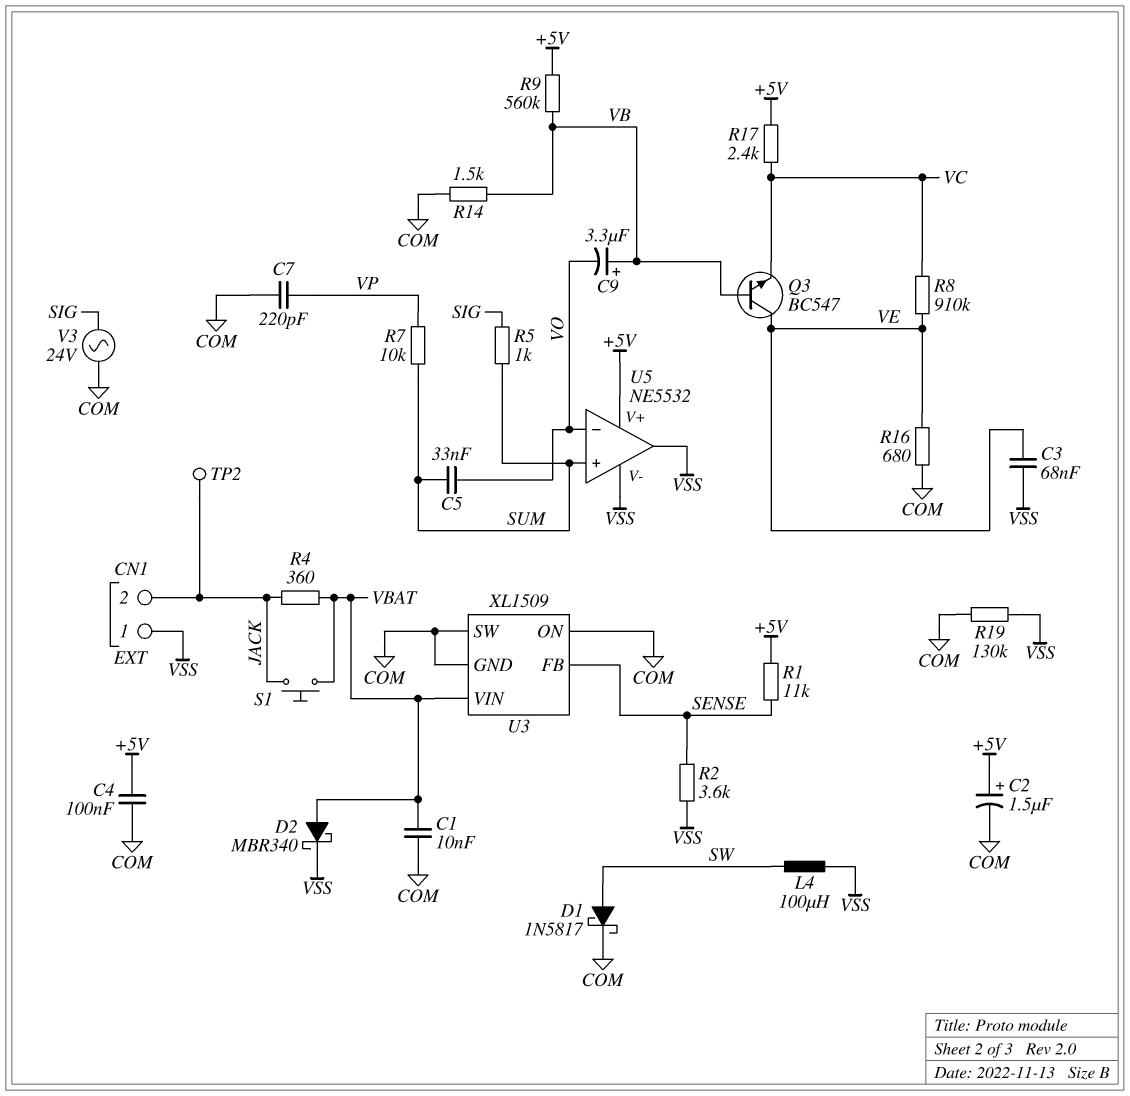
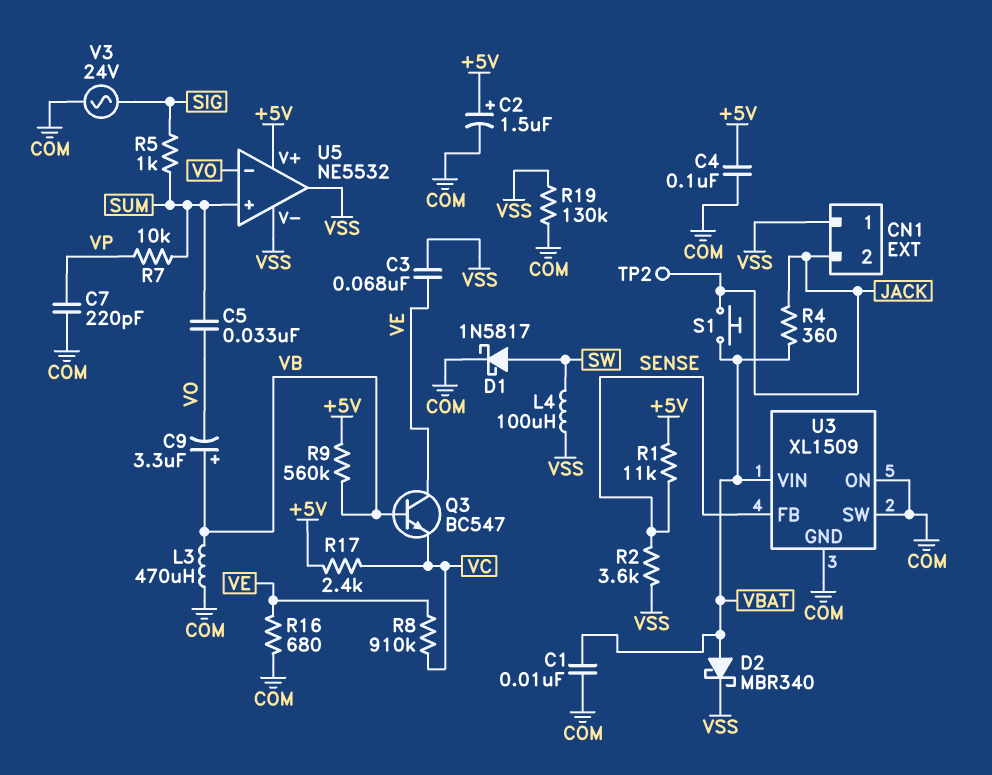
L3: none -> 470uH (COM, VB)
R14: 1.5k (COM, VB) -> none

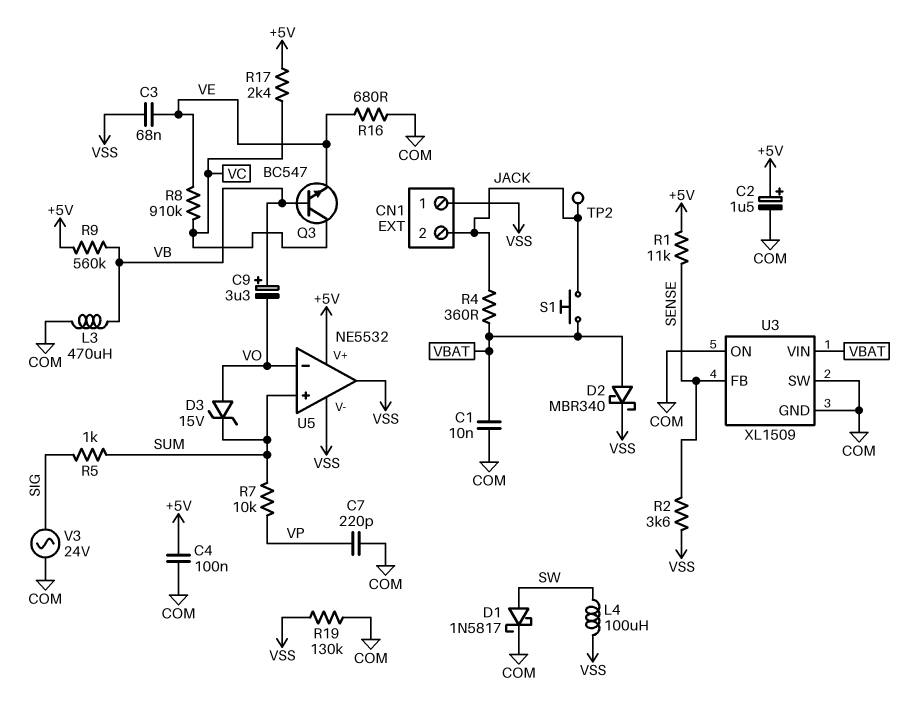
C5: 33nF (SUM, VO) -> none
D3: none -> zener 15V (A VO, K SUM)
Q3: NPN BC547 (B VB, C VE, E VC) -> NPN BC547 (B VB, C VC, E VE)

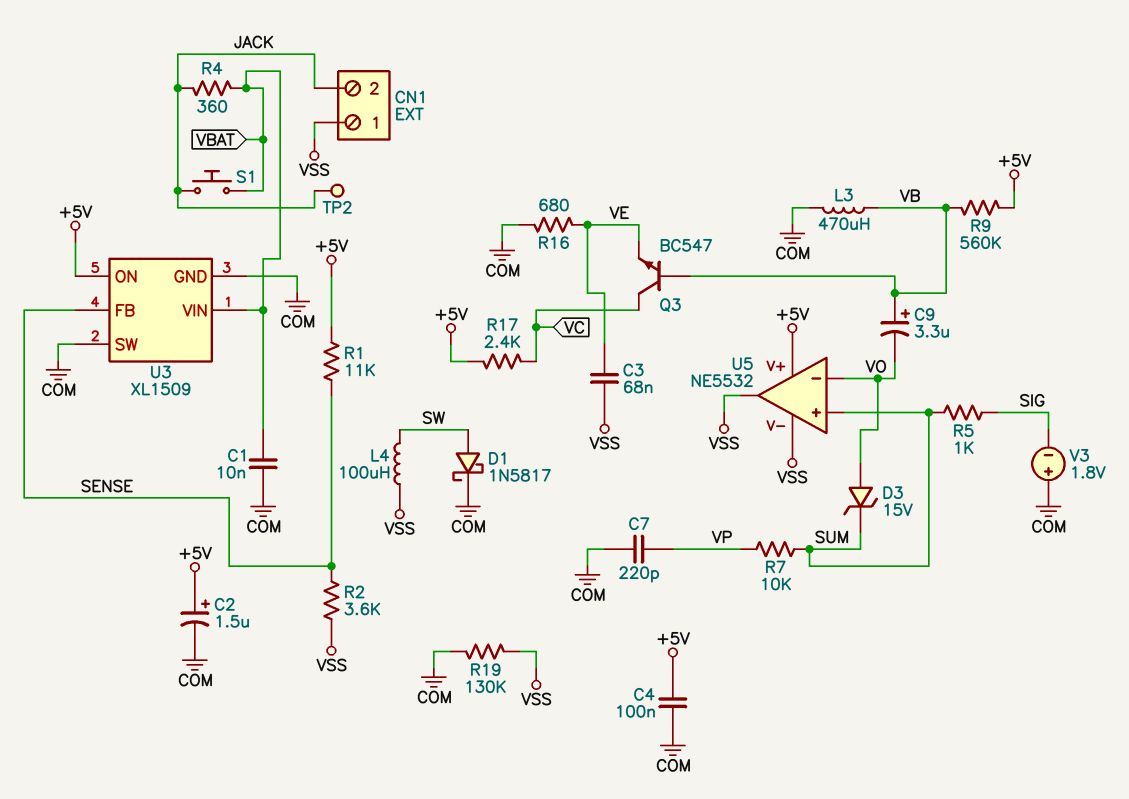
D2: schottky MBR340 (A VBAT, K VSS) -> none
R8: 910k (VC, VE) -> none
U3 pin ON: COM -> +5V
V3: AC 24V (COM, SIG) -> 1.8V (plus COM, minus SIG)

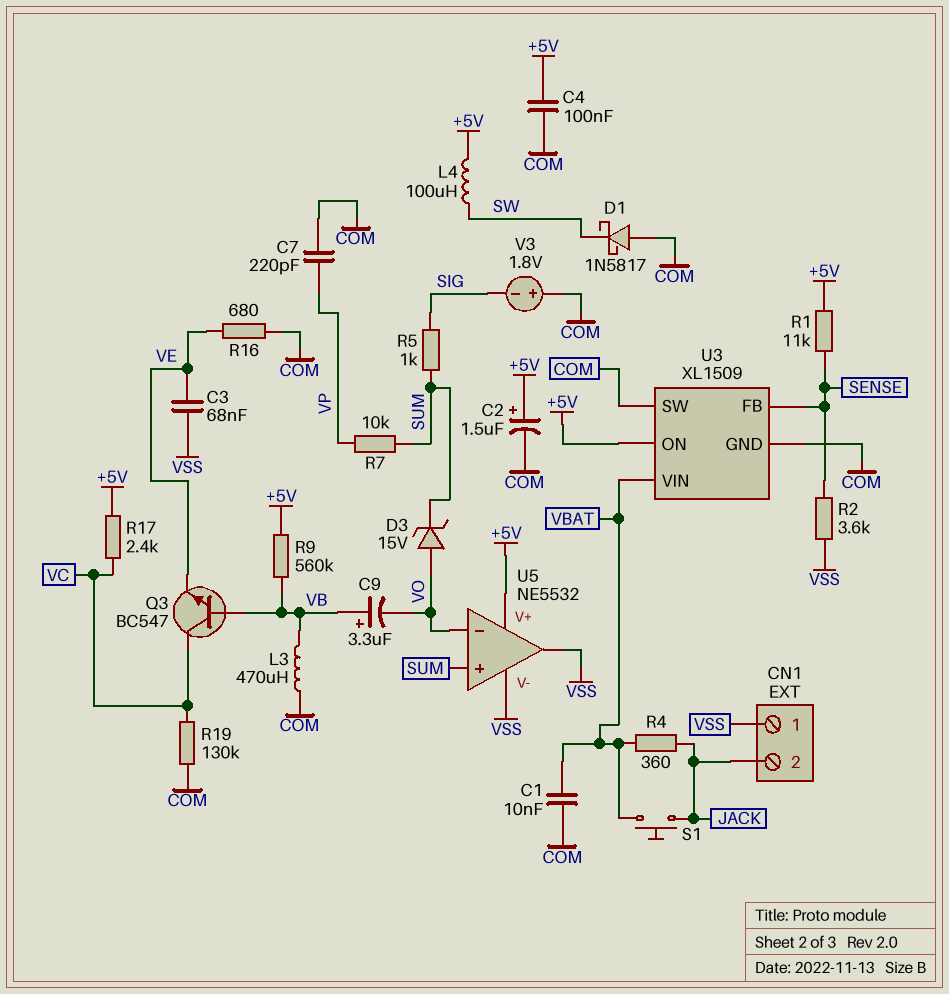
D1: schottky 1N5817 (A SW, K COM) -> schottky 1N5817 (A COM, K SW)
L4: 100uH (SW, VSS) -> 100uH (+5V, SW)
R19: 130k (COM, VSS) -> 130k (COM, VC)
TP2: test point (JACK) -> none

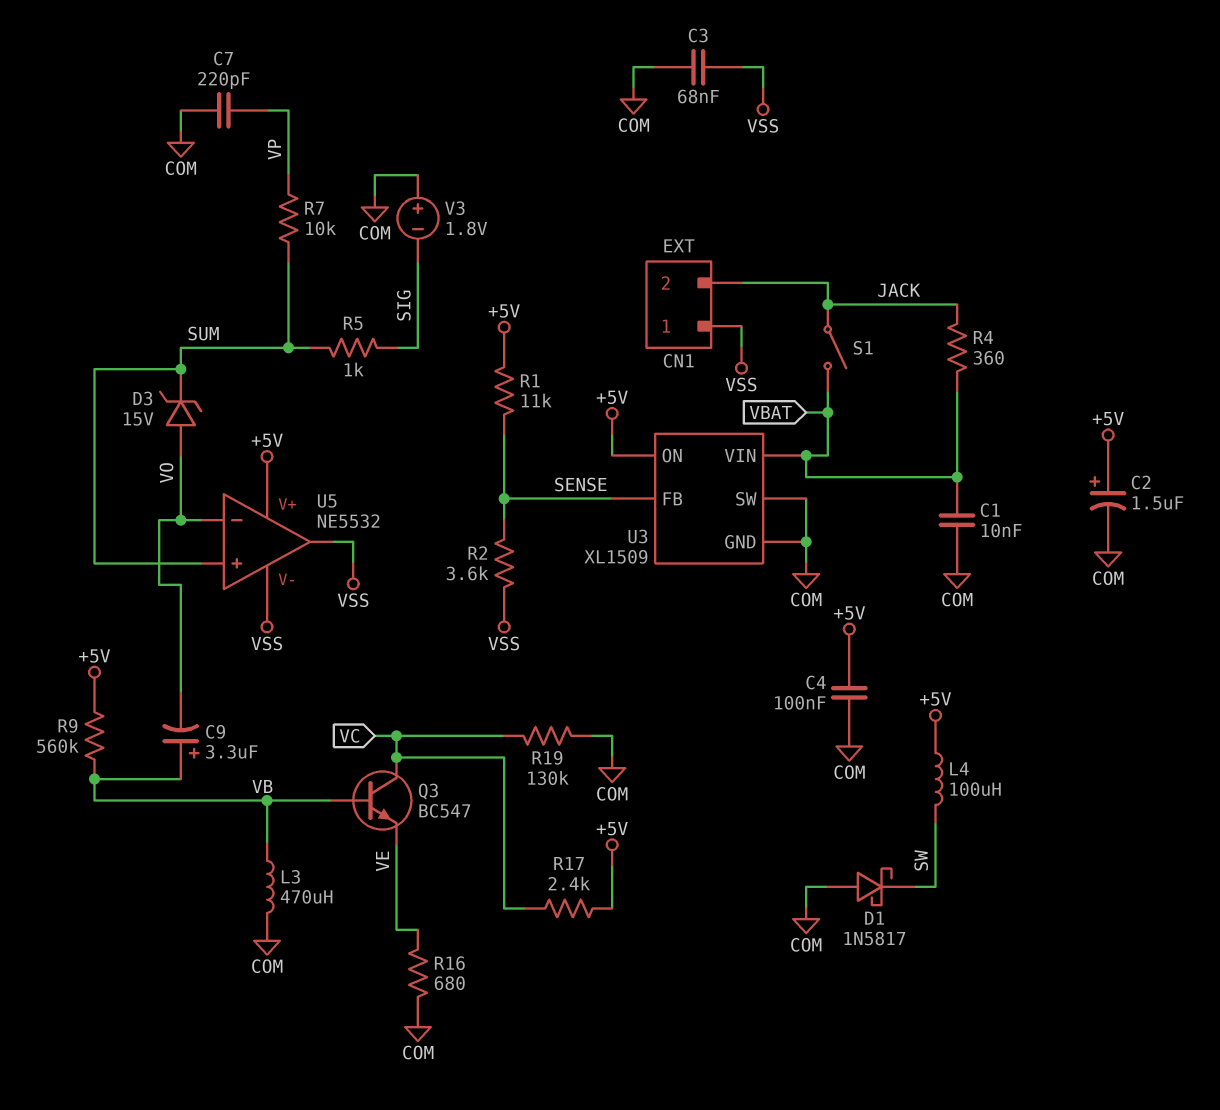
C3: 68nF (VE, VSS) -> 68nF (COM, VSS)
S1: button (JACK, VBAT) -> switch (JACK, VBAT)

